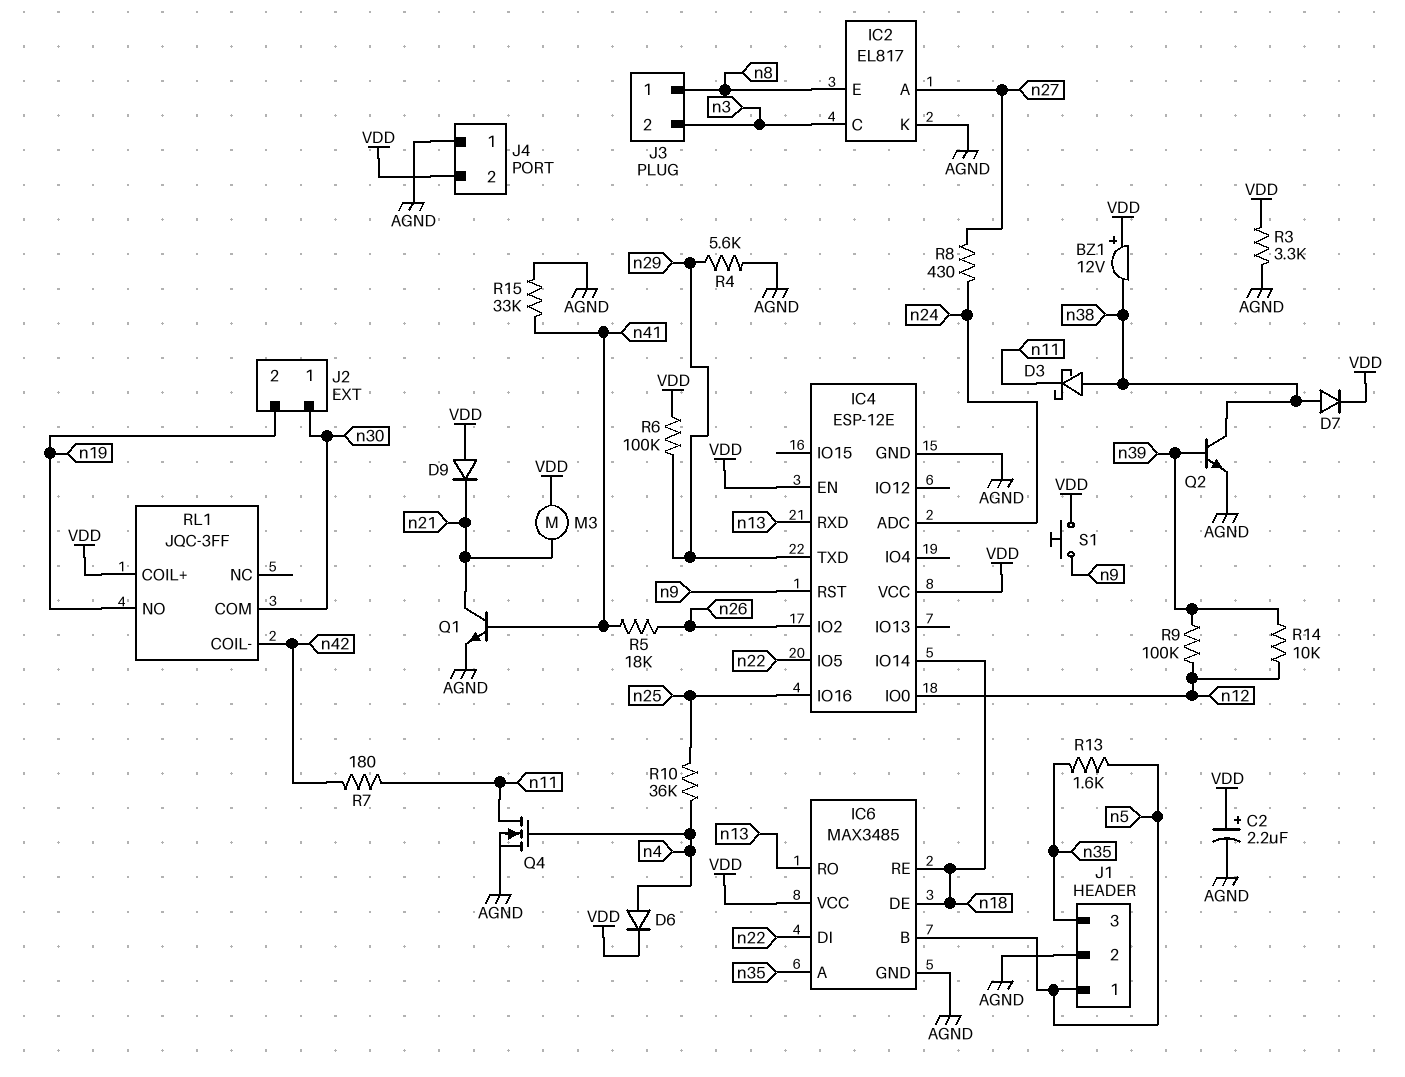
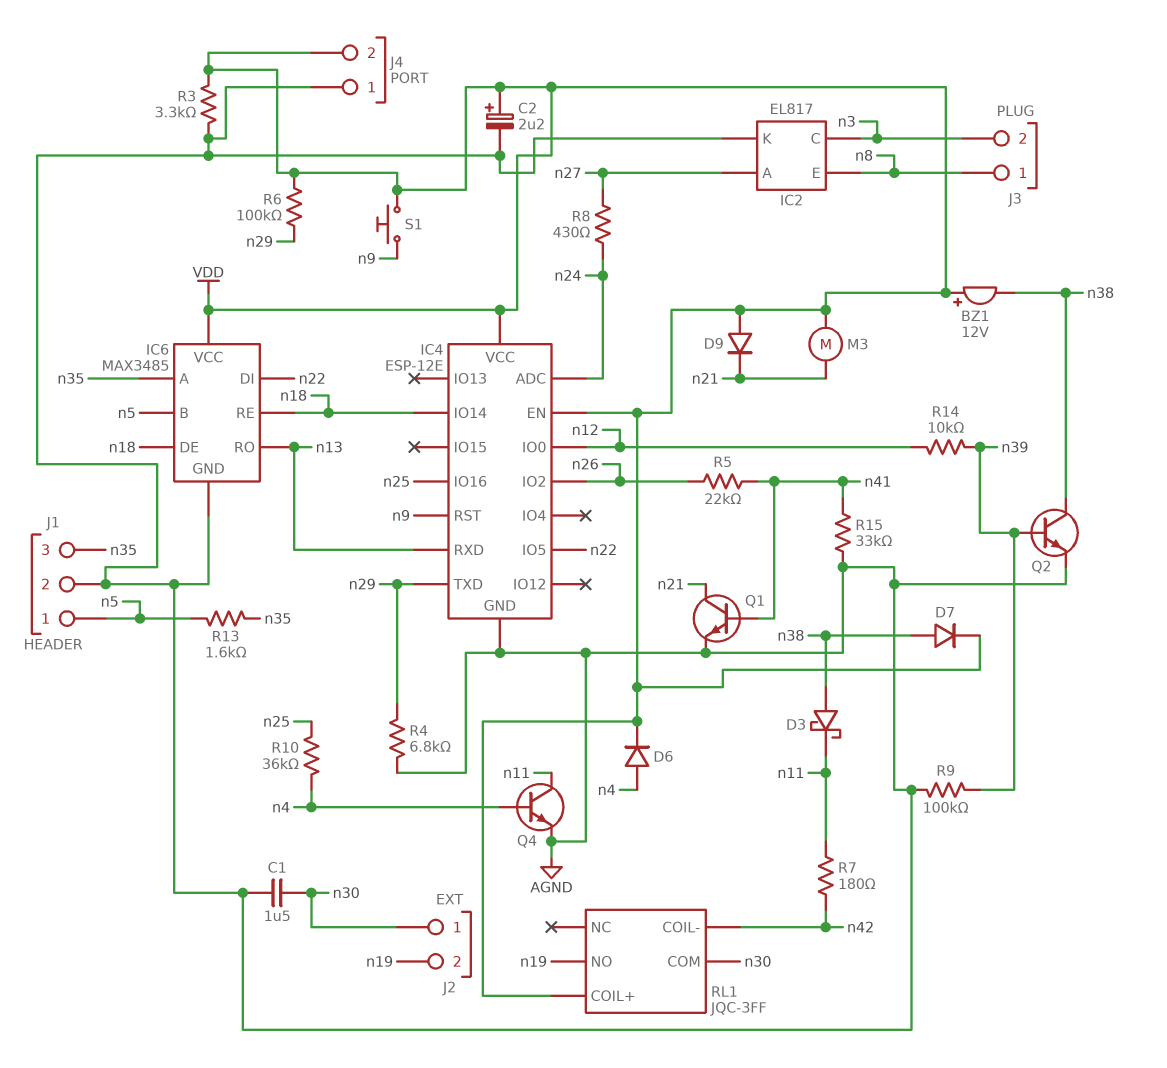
C1: none -> 1.5uF (AGND, n30)
Q4: NMOS (G n4, D n11, S AGND) -> NPN (B n4, C n11, E AGND)
R4: 5.6k (AGND, n29) -> 6.8k (AGND, n29)
R5: 18k (n26, n41) -> 22k (n26, n41)
R9: 100k (n12, n39) -> 100k (AGND, n39)

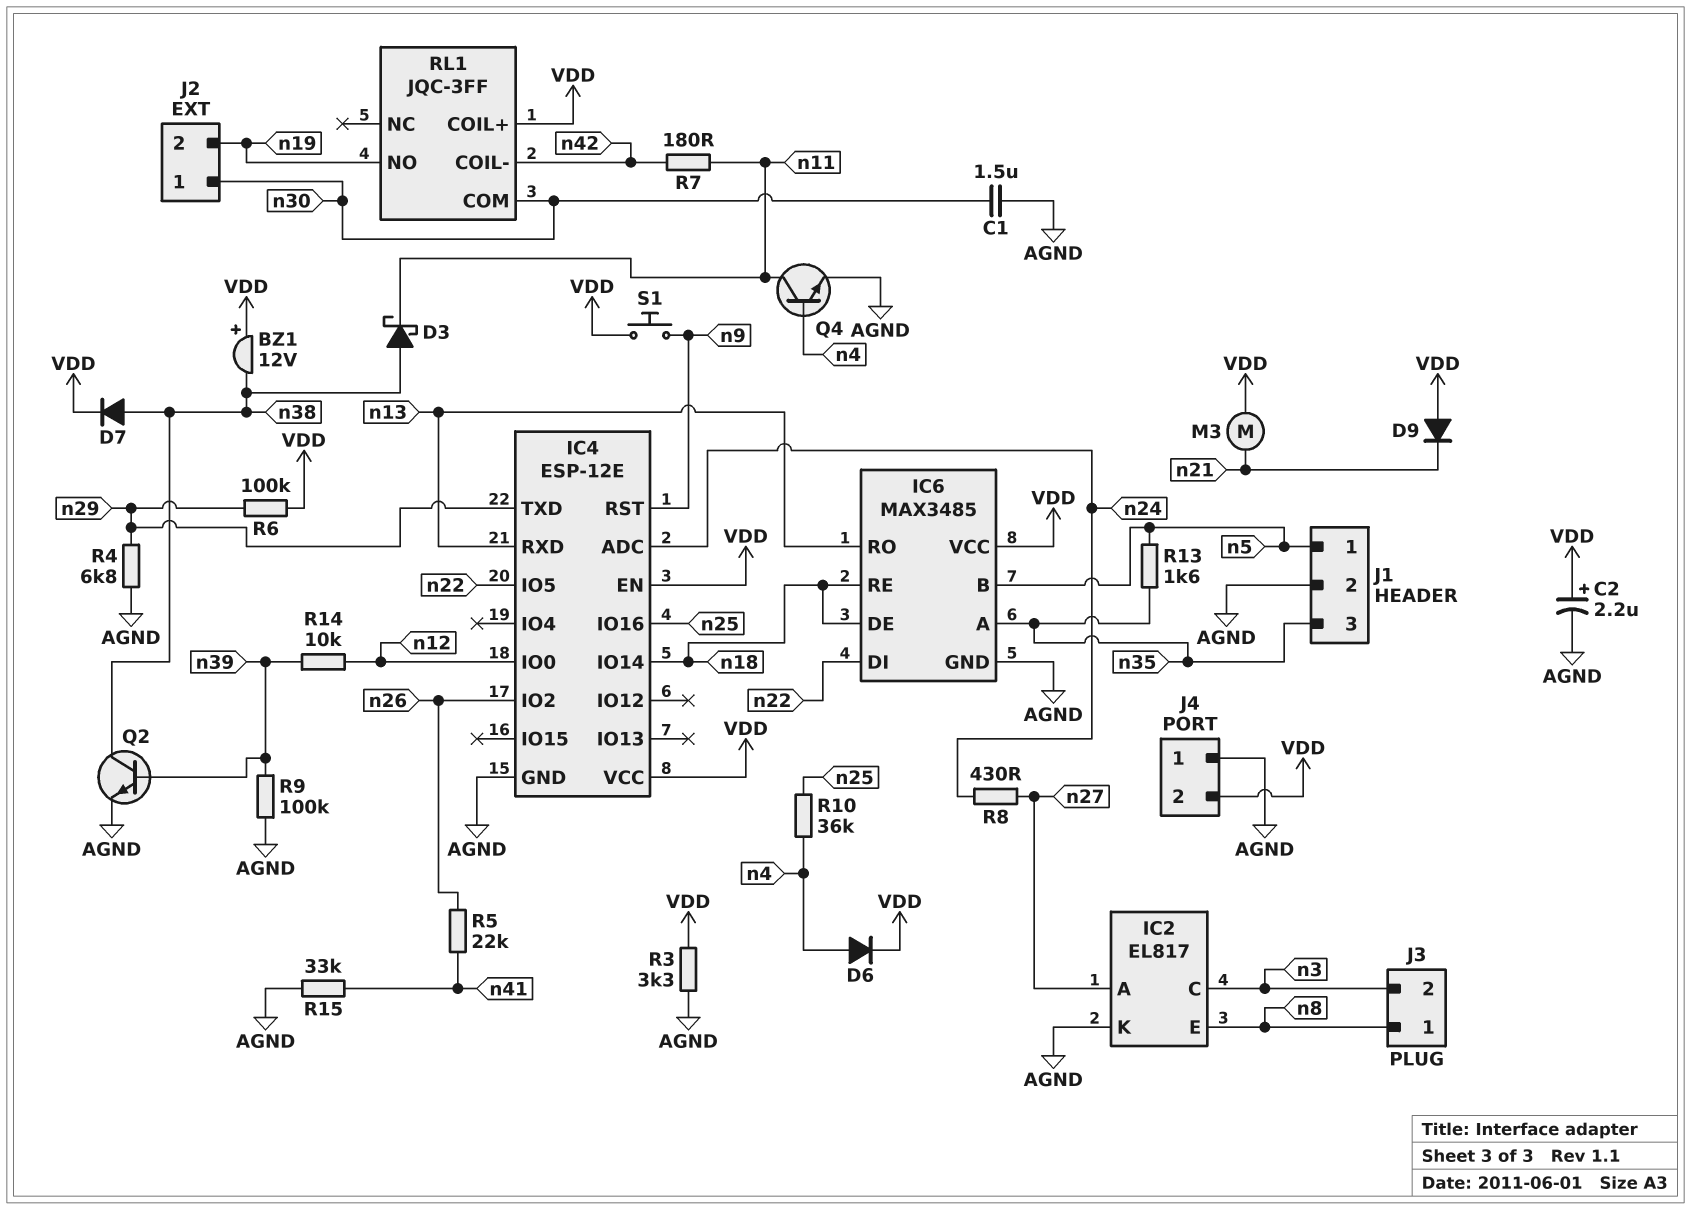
Q1: NPN (B n41, C n21, E AGND) -> none

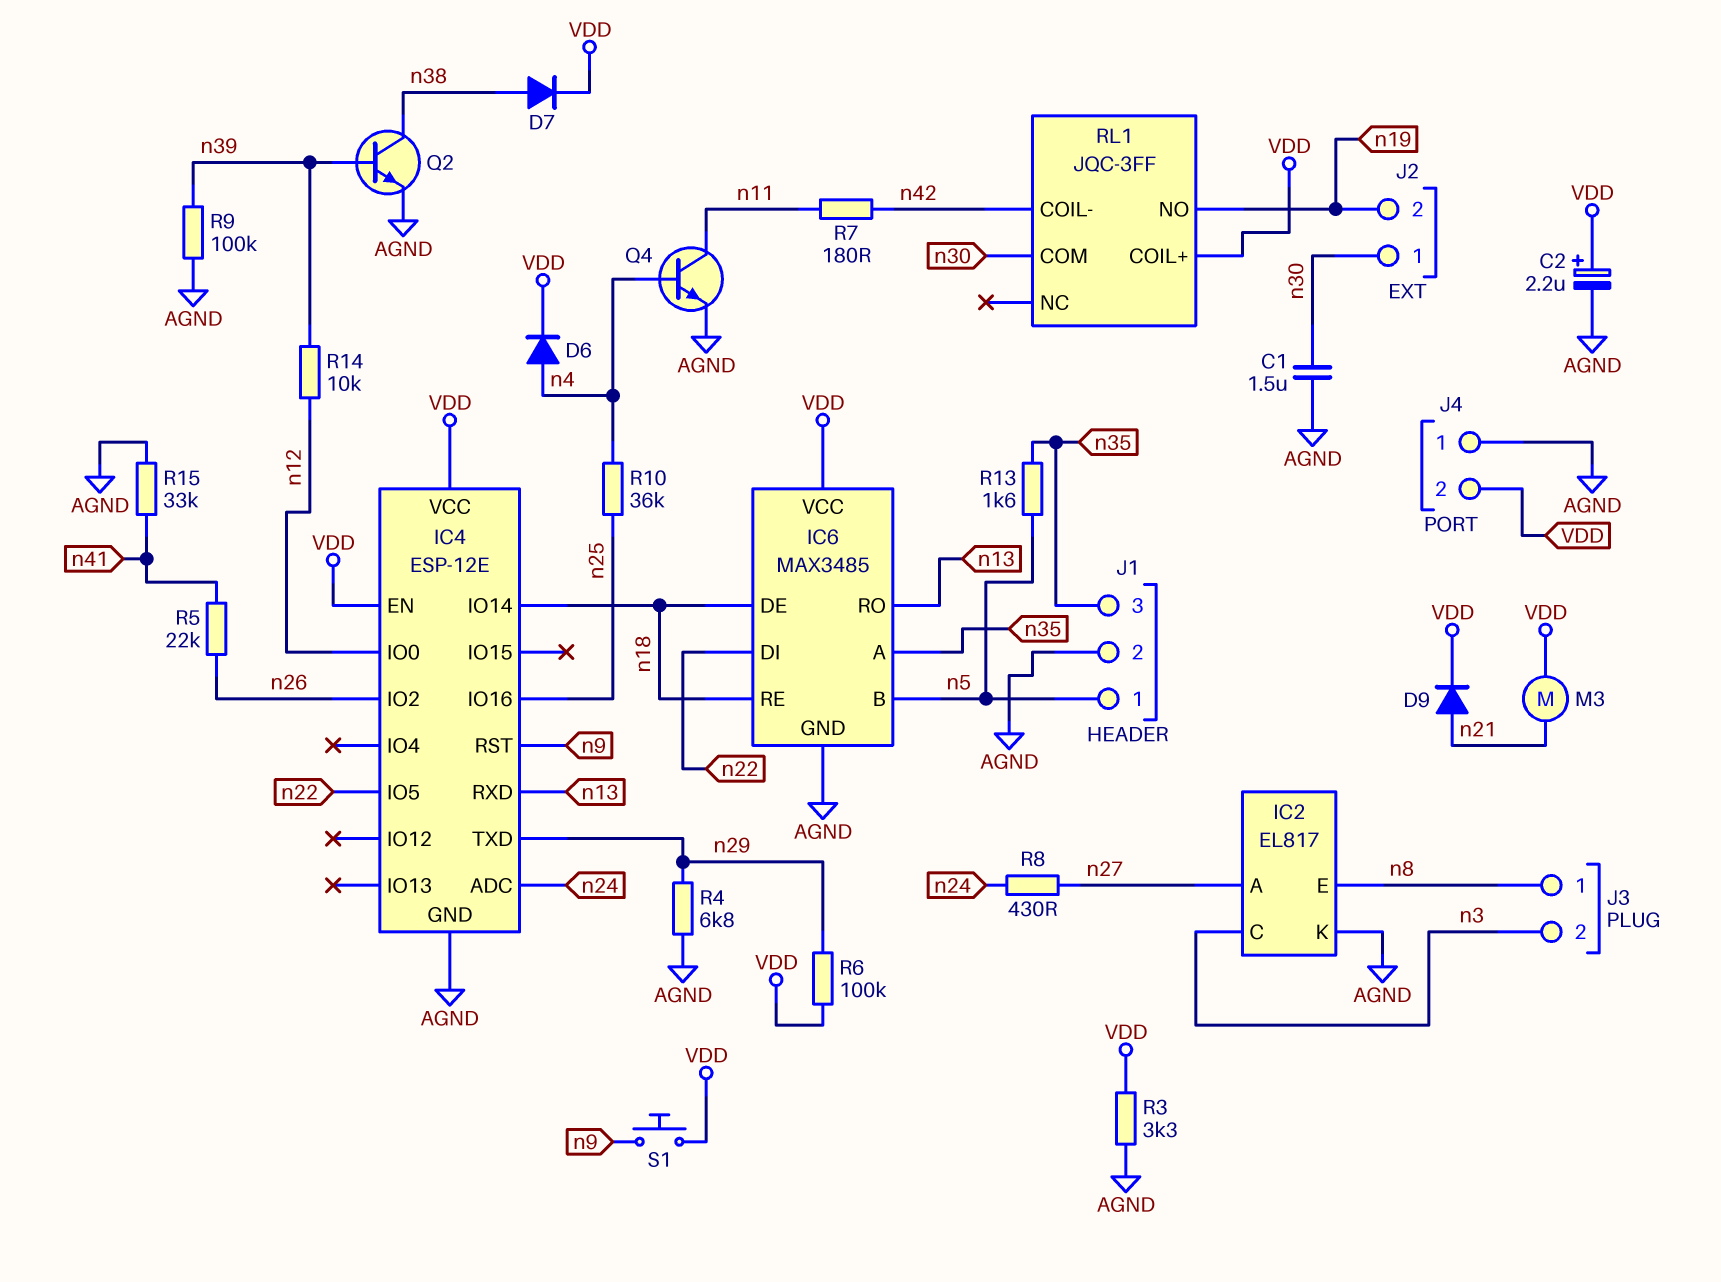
BZ1: buzzer 12V (plus VDD, minus n38) -> none
D3: schottky (A n38, K n11) -> none
D9: diode (A VDD, K n21) -> diode (A n21, K VDD)

